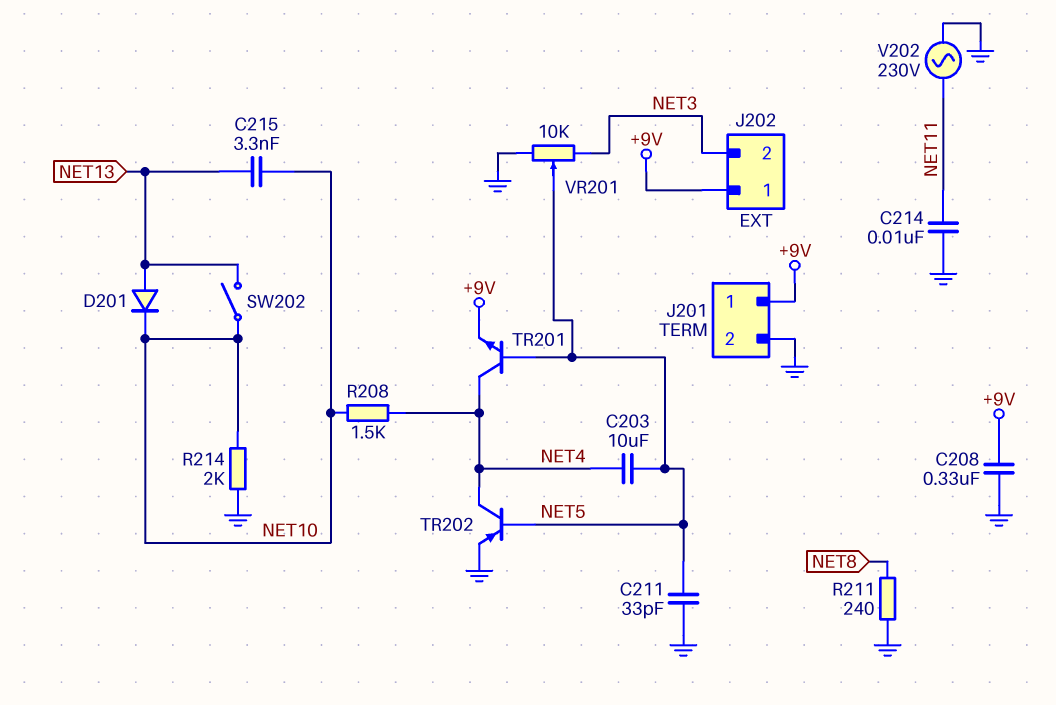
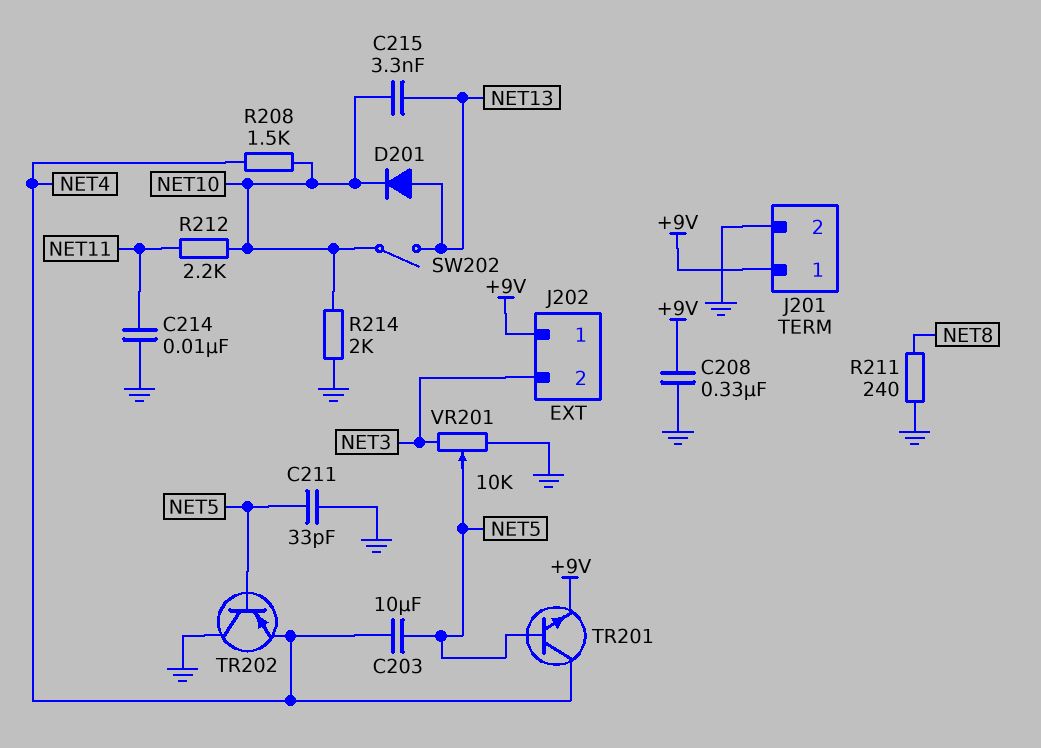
R212: none -> 2.2k (NET10, NET11)
TR202: PNP (B NET5, C NET4, E GND) -> PNP (B NET5, C GND, E NET4)
V202: AC 230V (GND, NET11) -> none

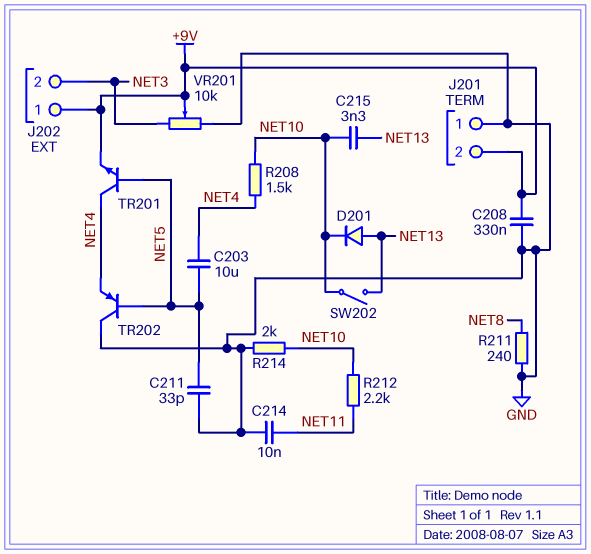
J201 pin 1: +9V -> GND
J201 pin 2: GND -> +9V
VR201: 10k (GND, NET3, wiper NET5) -> 10k (GND, NET3, wiper +9V)

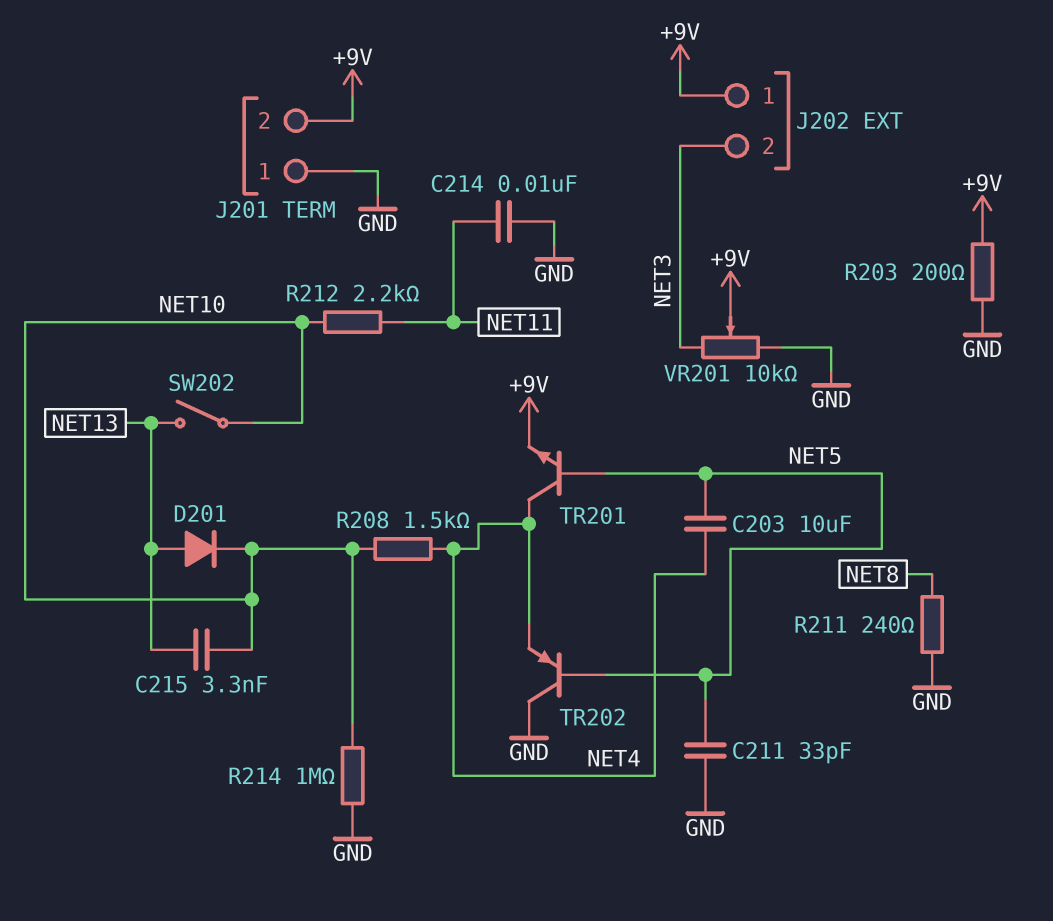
C208: 330nF (+9V, GND) -> none
R203: none -> 200 (+9V, GND)
R214: 2k (GND, NET10) -> 1M (GND, NET10)

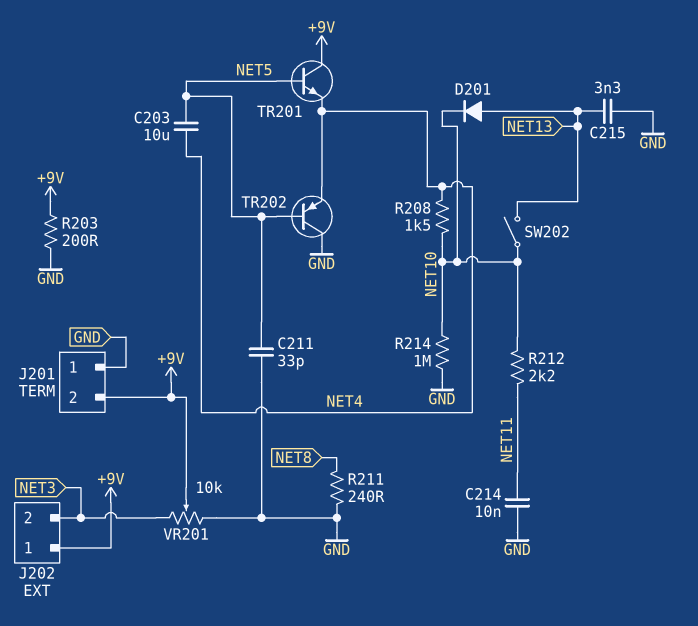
C215: 3.3nF (NET10, NET13) -> 3.3nF (GND, NET13)
TR201: NPN (B NET5, C NET4, E +9V) -> NPN (B NET5, C +9V, E NET4)

